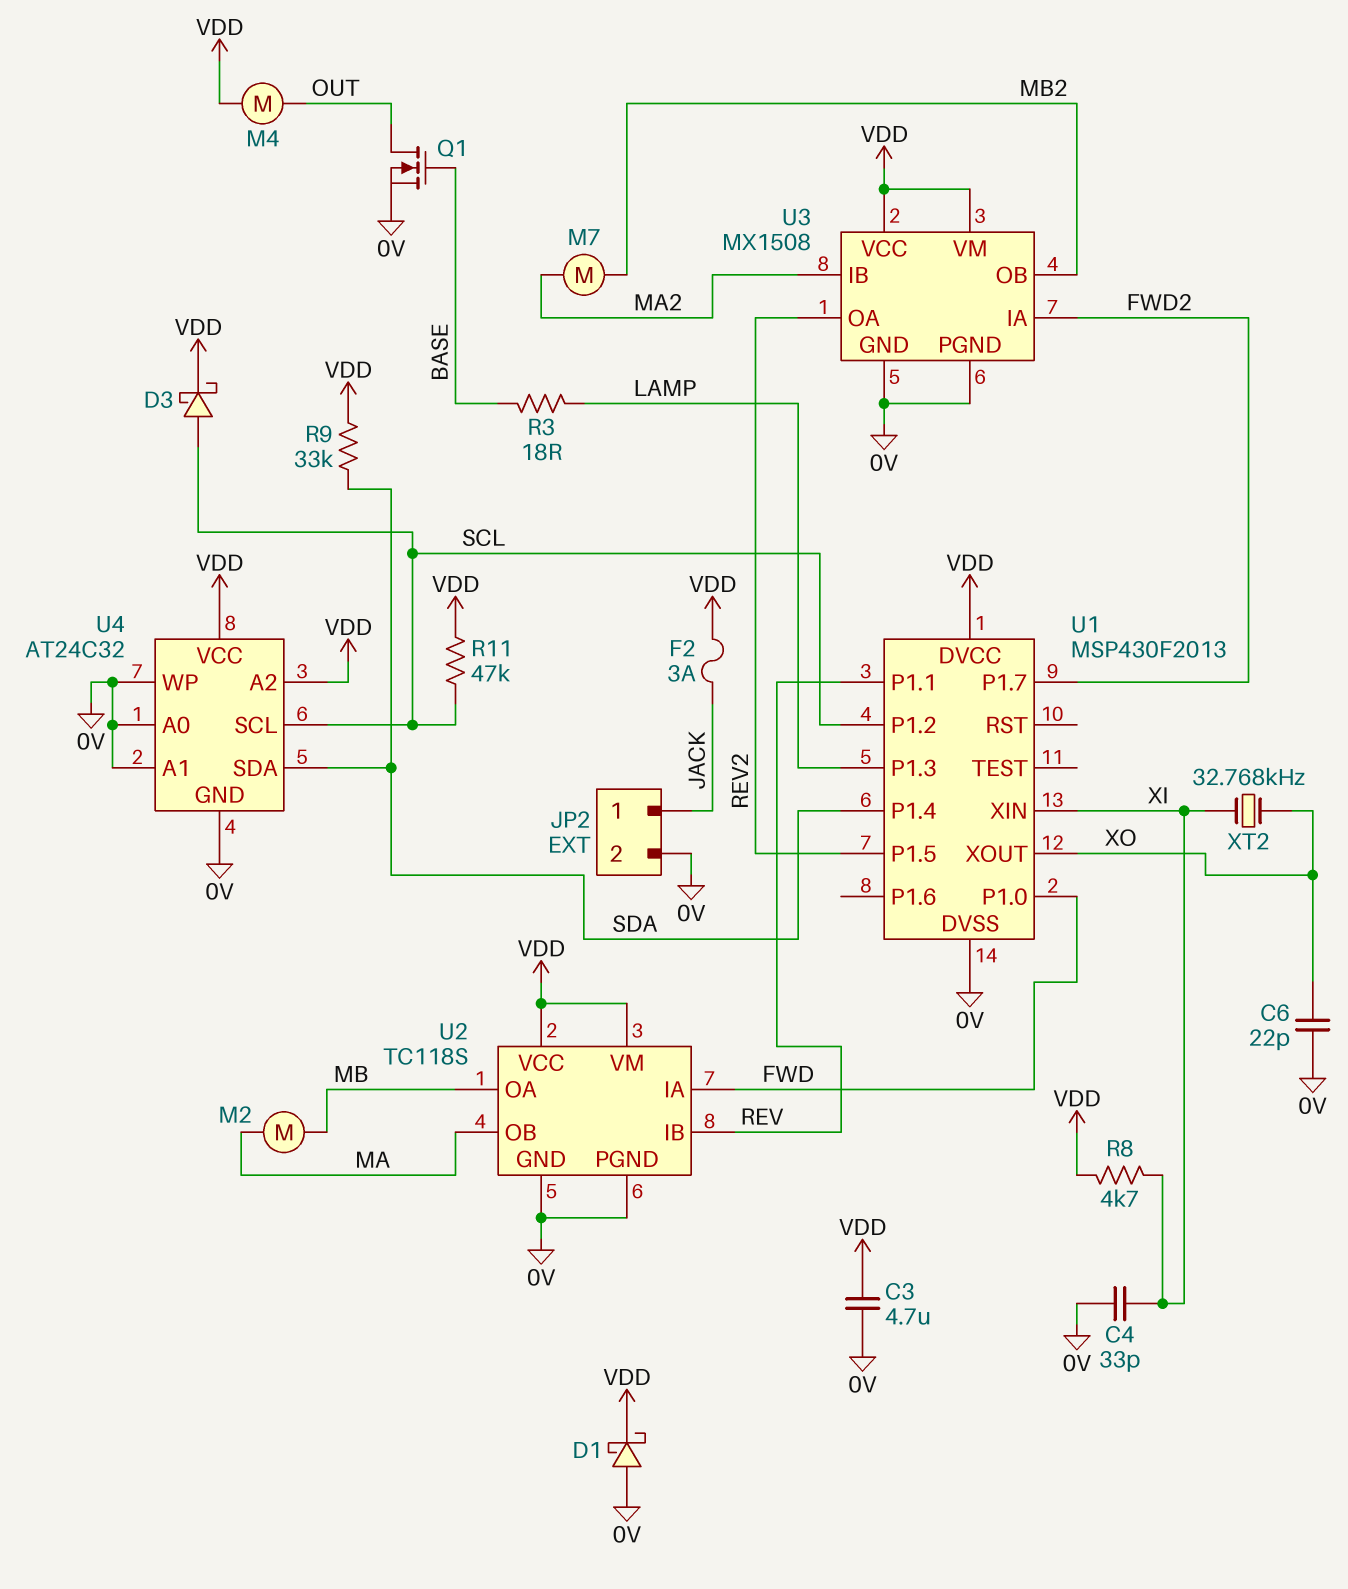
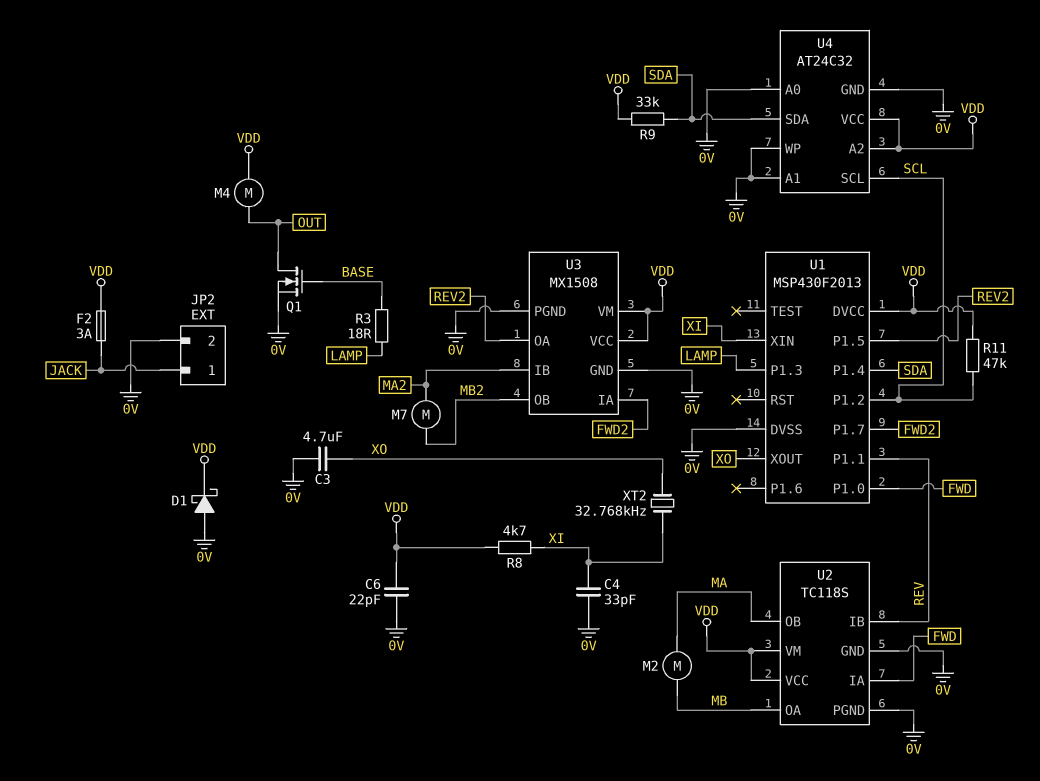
C3: 4.7uF (0V, VDD) -> 4.7uF (0V, XO)
C6: 22pF (0V, XO) -> 22pF (0V, VDD)
D3: schottky (A SCL, K VDD) -> none

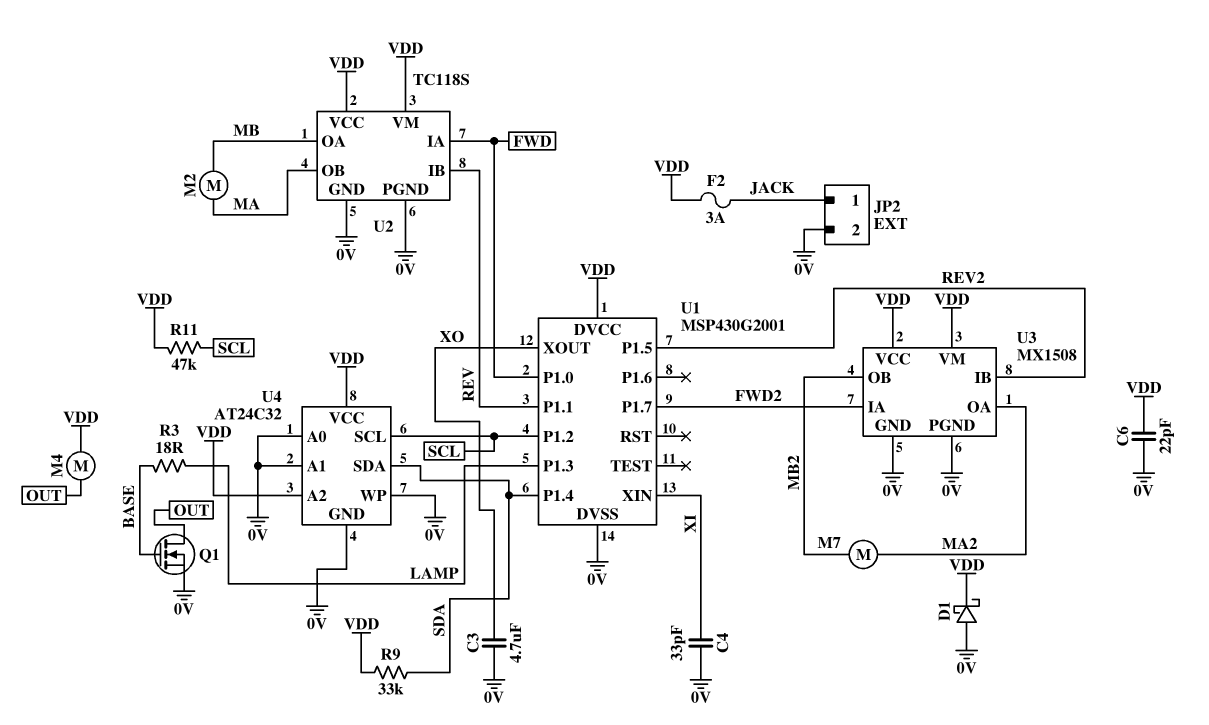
R8: 4.7k (VDD, XI) -> none
U1: MSP430F2013 -> MSP430G2001
U3 pin IB: MA2 -> REV2
U3 pin OA: REV2 -> MA2
XT2: 32.768kHz (XI, XO) -> none

